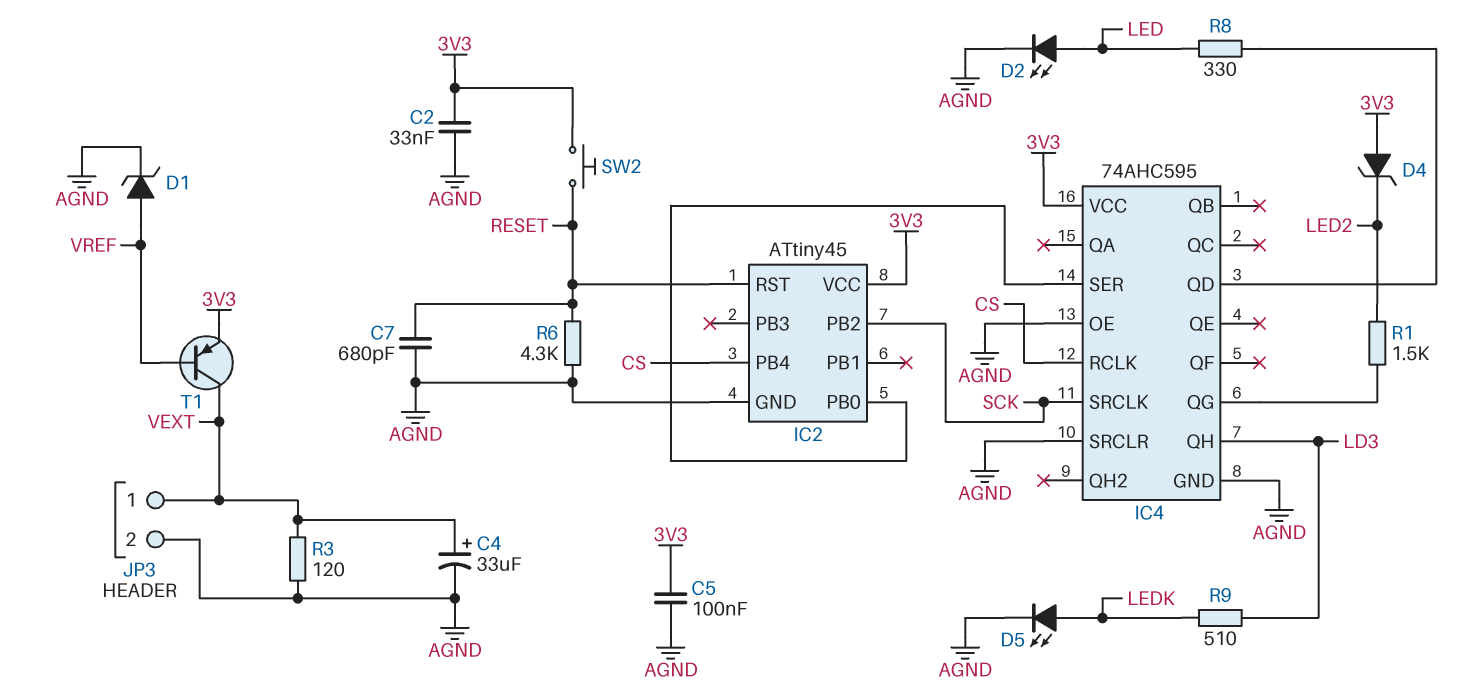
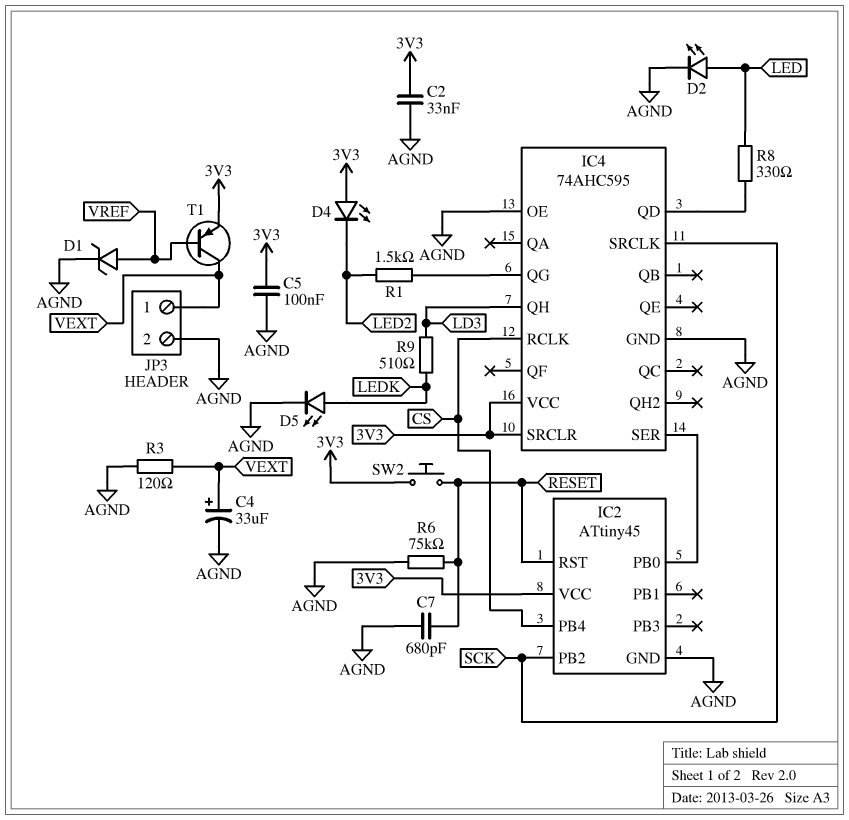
D4: zener (A 3V3, K LED2) -> LED (A 3V3, K LED2)
IC4 pin SRCLR: AGND -> 3V3
R6: 4.3k (AGND, RESET) -> 75k (AGND, RESET)

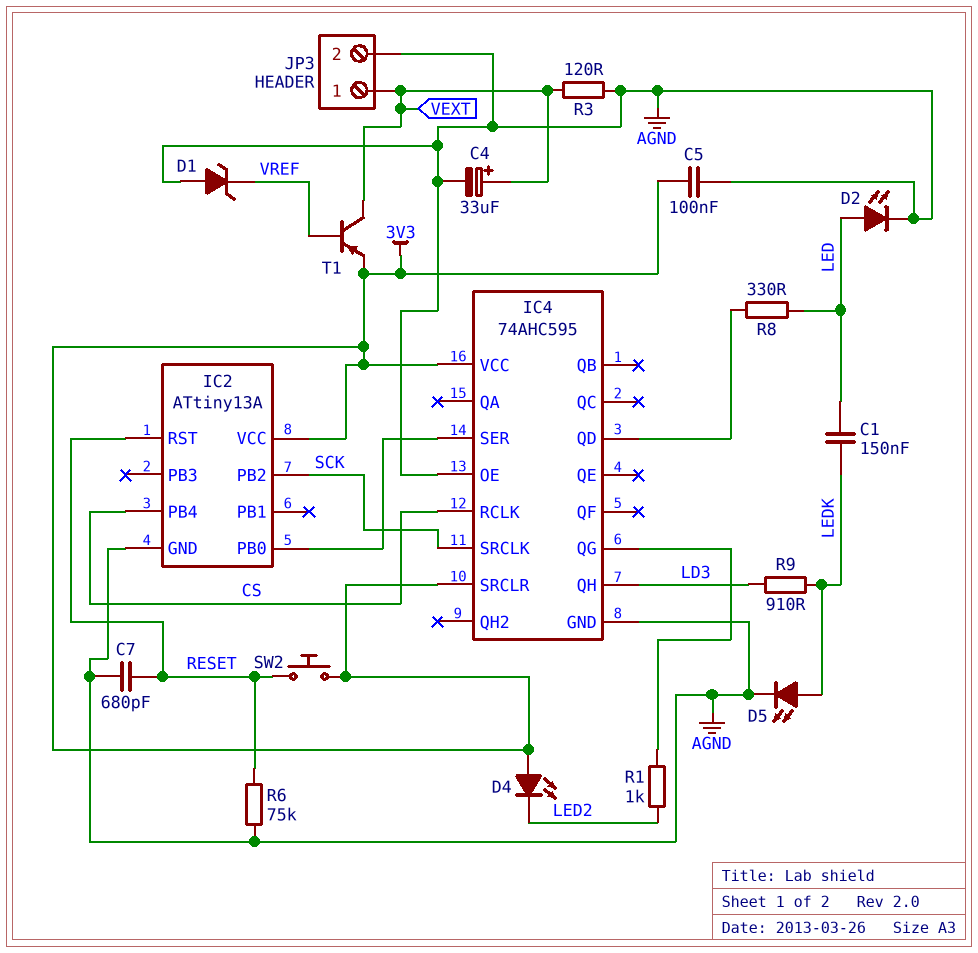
C1: none -> 150nF (LED, LEDK)
C2: 33nF (3V3, AGND) -> none
D1: zener (A VREF, K AGND) -> zener (A AGND, K VREF)
IC2: ATtiny45 -> ATtiny13A
R1: 1.5k (IC4/QG, LED2) -> 1k (IC4/QG, LED2)
R9: 510 (LD3, LEDK) -> 910 (LD3, LEDK)

